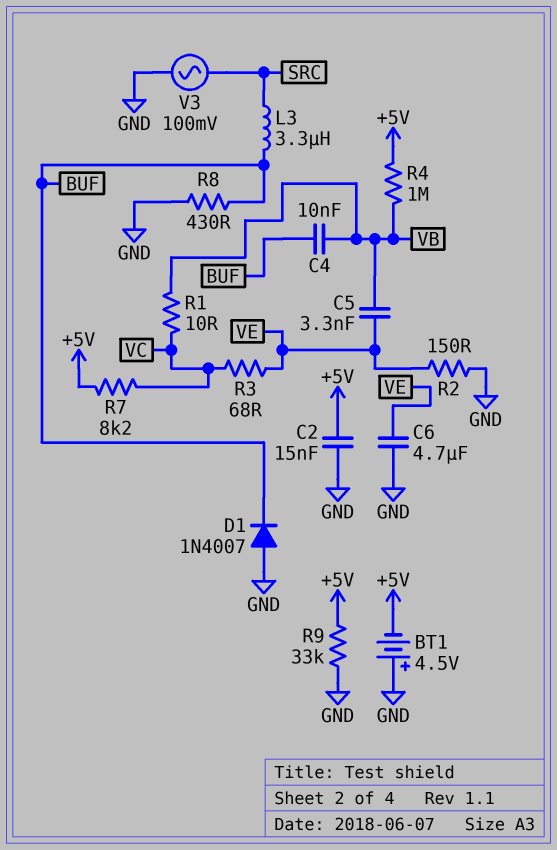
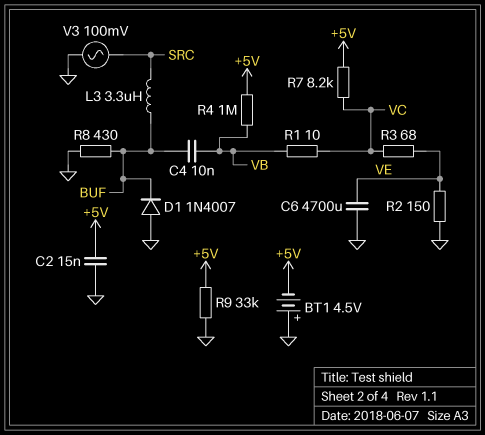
C5: 3.3nF (VB, VE) -> none
C6: 4.7uF (GND, VE) -> 4700uF (GND, VE)

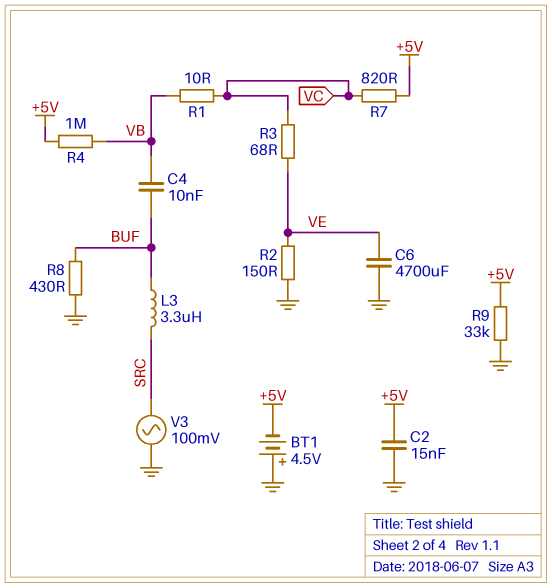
D1: diode 1N4007 (A GND, K BUF) -> none
R7: 8.2k (+5V, VC) -> 820 (+5V, VC)

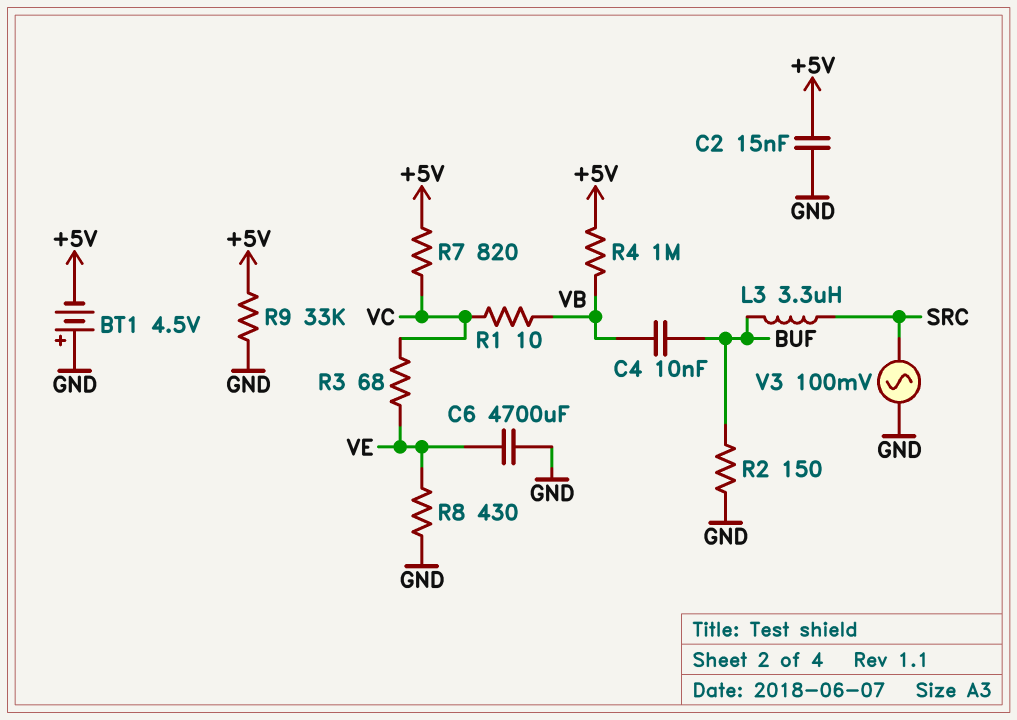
R2: 150 (GND, VE) -> 150 (BUF, GND)
R8: 430 (BUF, GND) -> 430 (GND, VE)

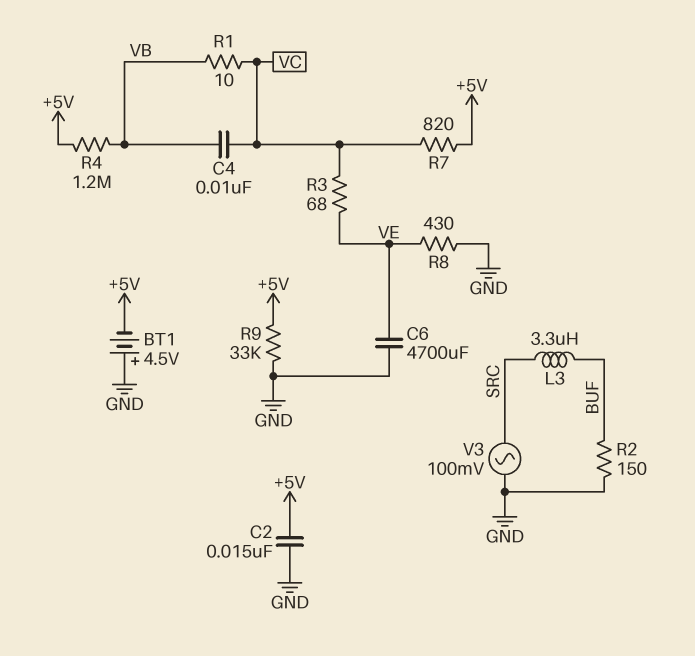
C4: 10nF (BUF, VB) -> 10nF (VB, VC)
R4: 1M (+5V, VB) -> 1.2M (+5V, VB)

